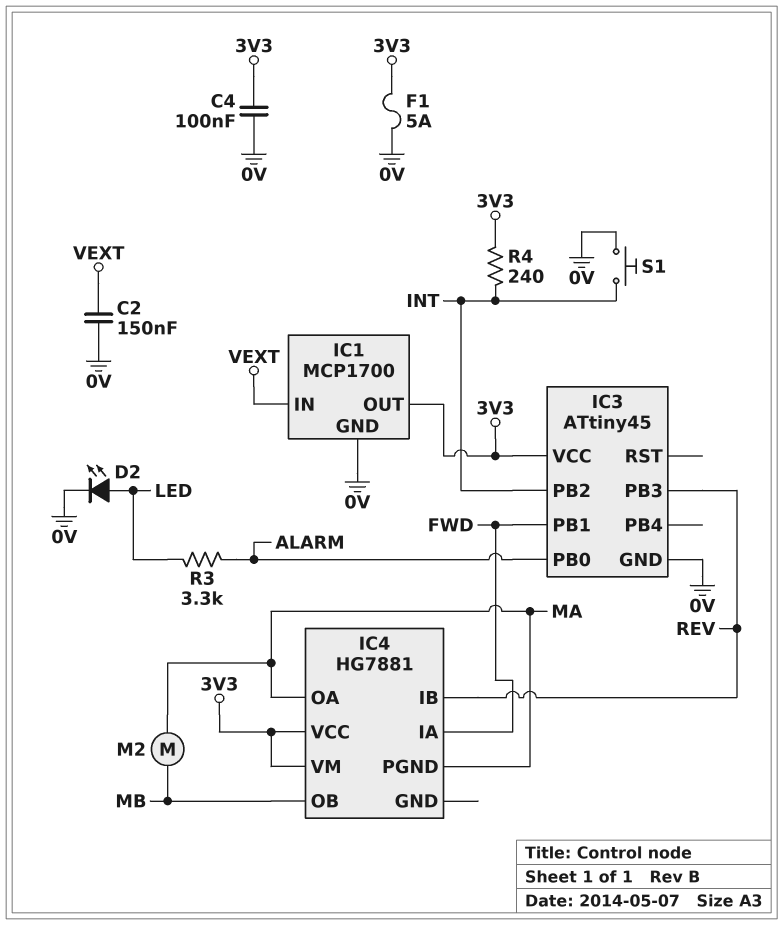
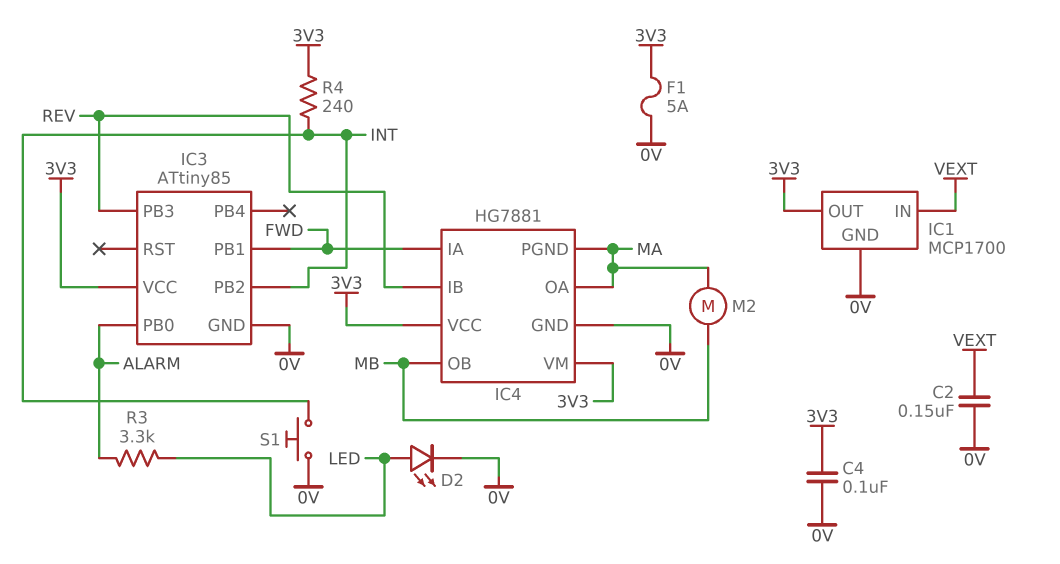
IC3: ATtiny45 -> ATtiny85
IC4 pin GND: none -> 0V

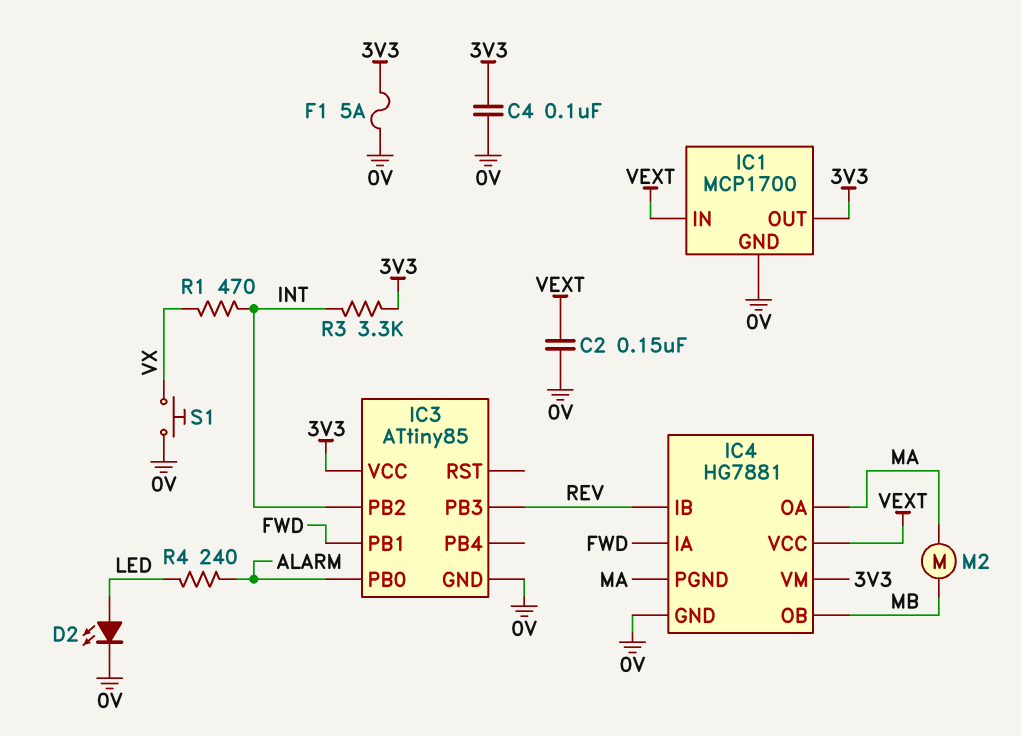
IC4 pin VCC: 3V3 -> VEXT
R1: none -> 470 (INT, VX)
R3: 3.3k (ALARM, LED) -> 3.3k (3V3, INT)
R4: 240 (3V3, INT) -> 240 (ALARM, LED)
S1: button (0V, INT) -> button (0V, VX)

